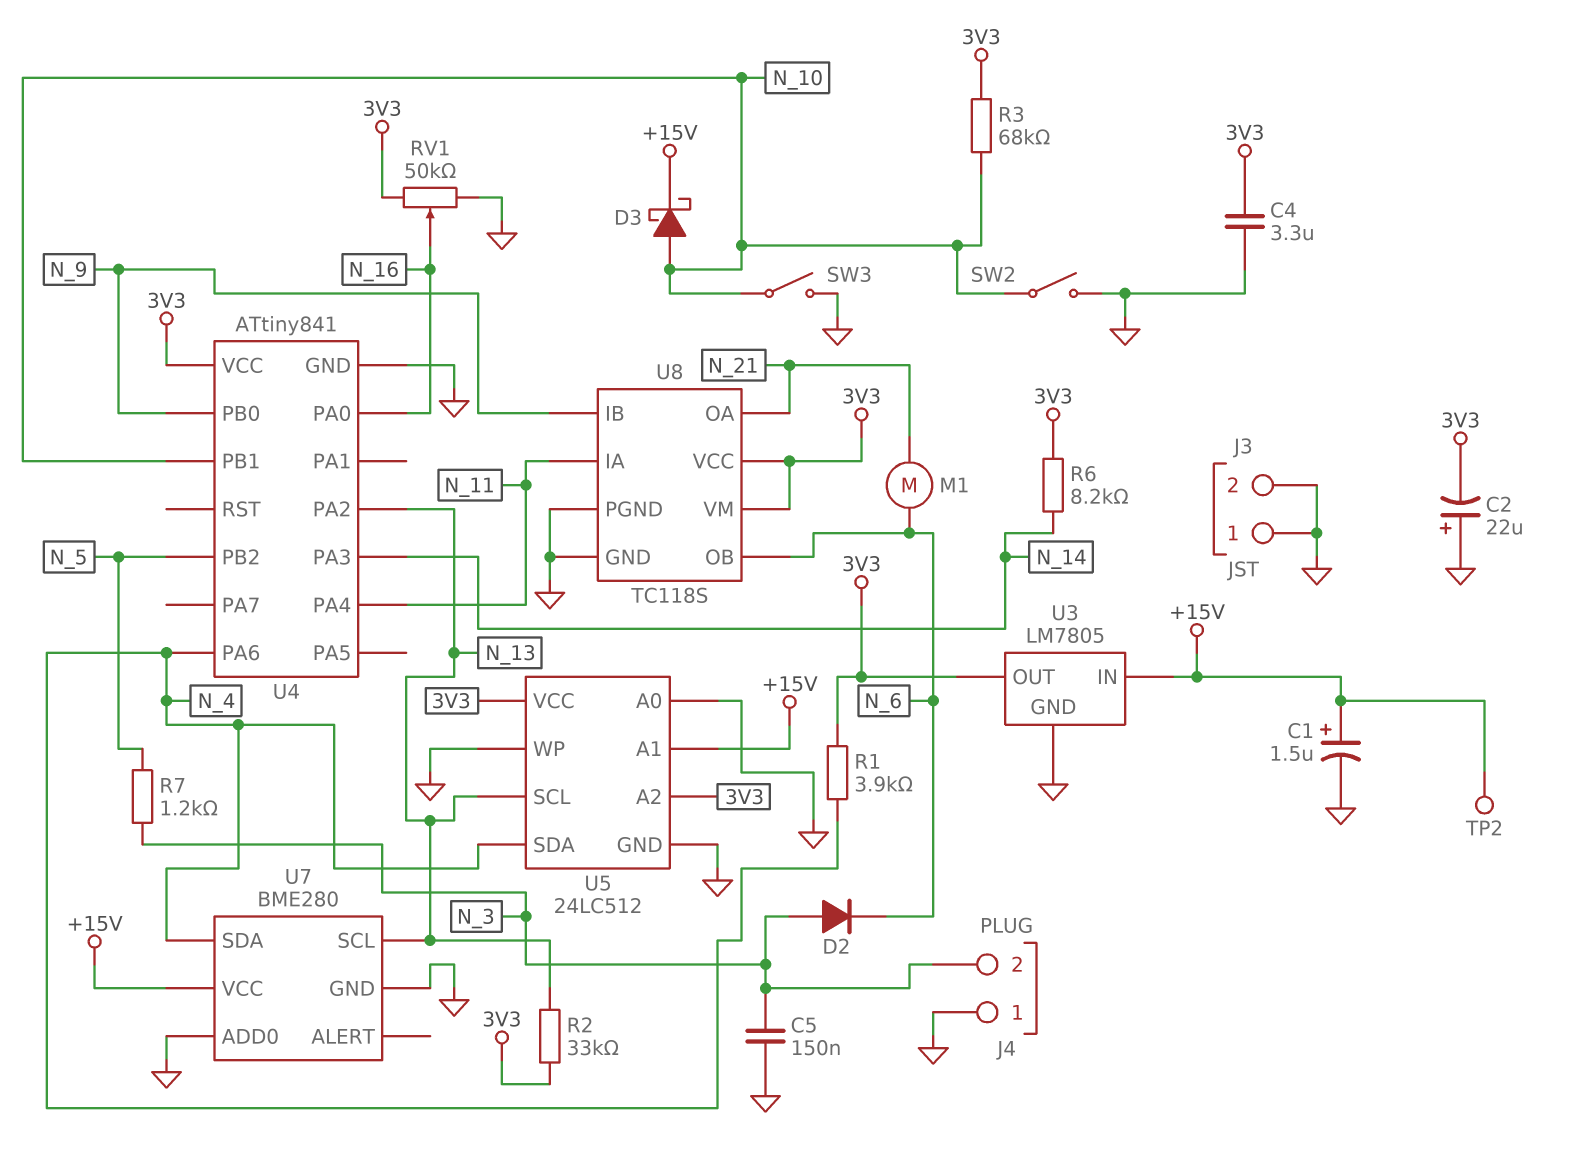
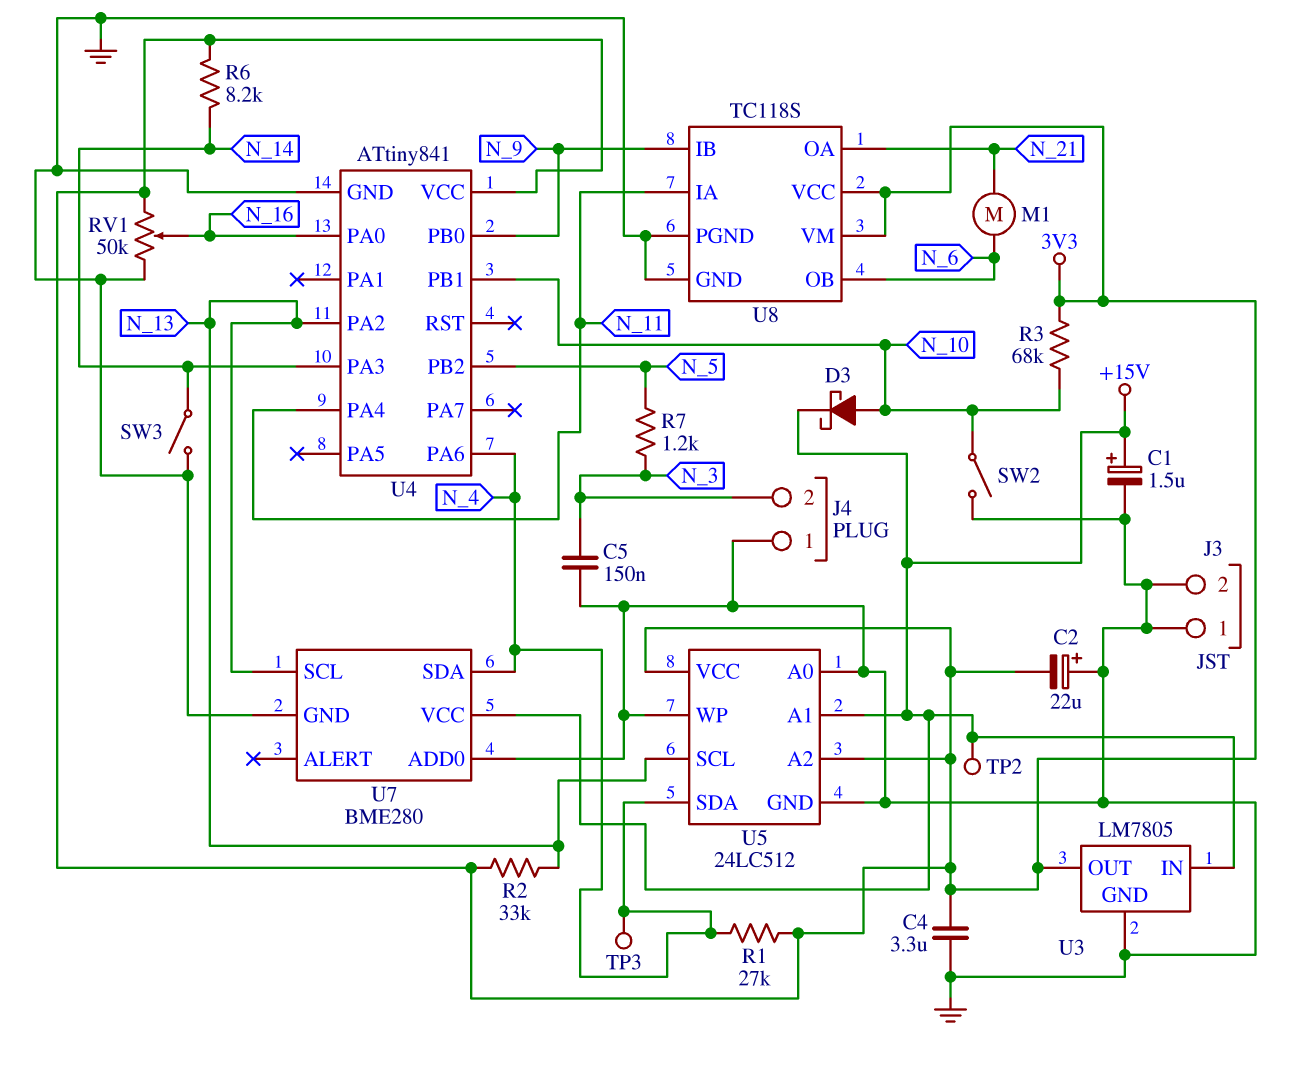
D2: diode (A N_3, K N_6) -> none
R1: 3.9k (3V3, N_4) -> 27k (3V3, N_4)
SW3: switch (GND, N_10) -> switch (GND, N_14)
TP3: none -> test point (N_4)

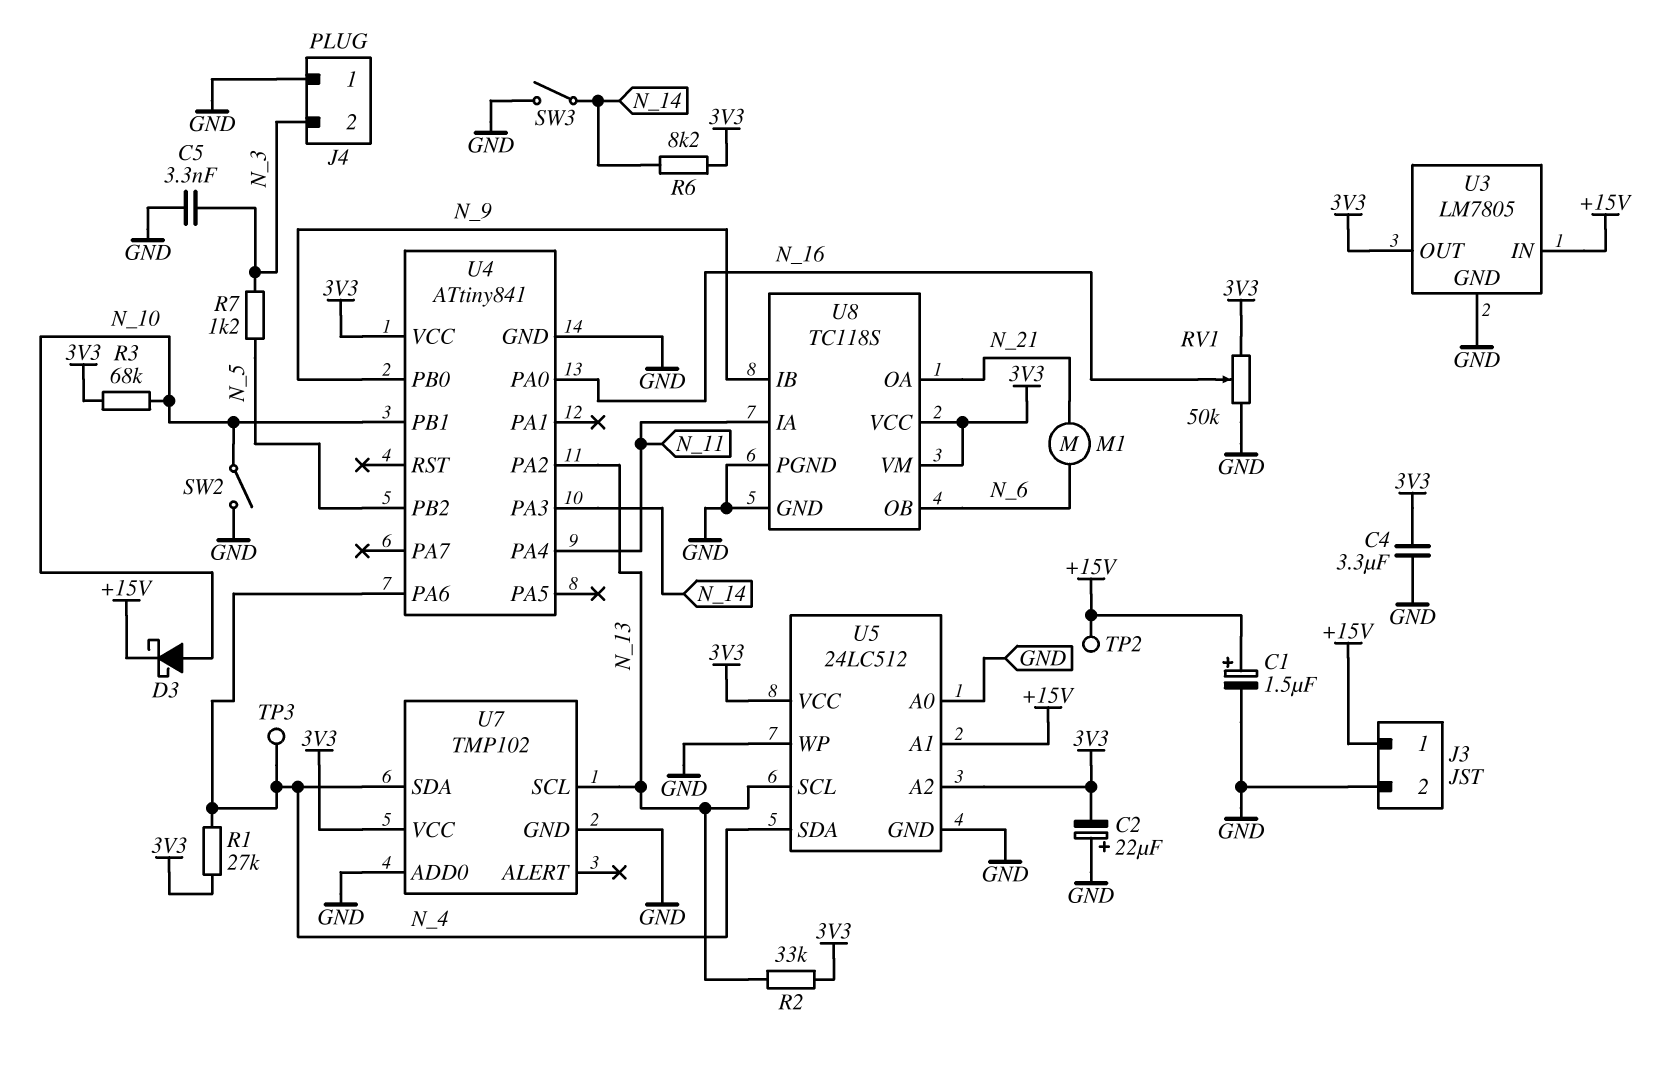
C5: 150nF (GND, N_3) -> 3.3nF (GND, N_3)
J3 pin 1: GND -> +15V
U7: BME280 -> TMP102
U7 pin VCC: +15V -> 3V3

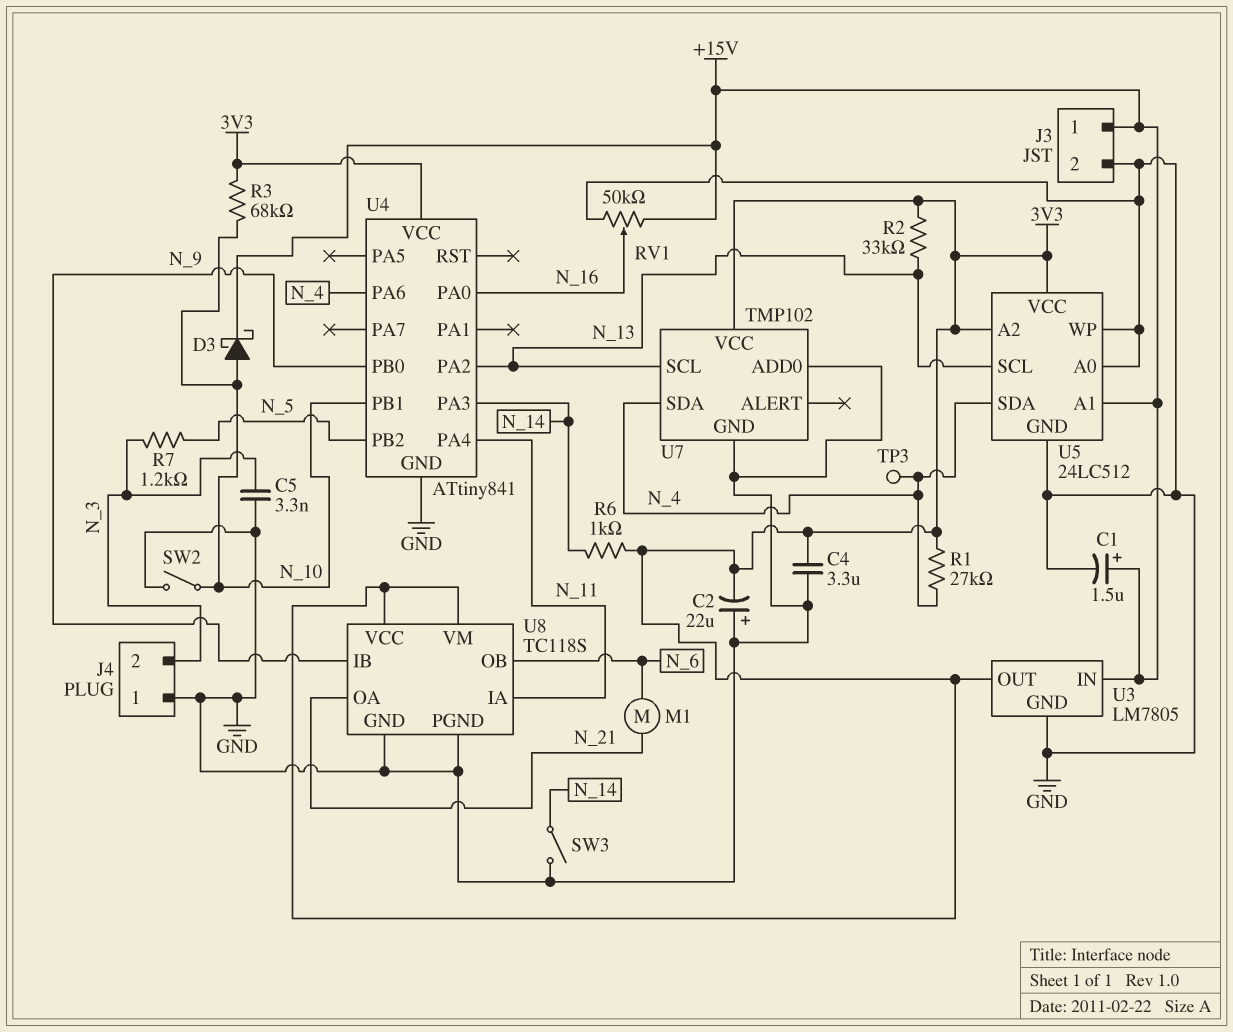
R6: 8.2k (3V3, N_14) -> 1k (3V3, N_14)
RV1: 50k (3V3, GND, wiper N_16) -> 50k (+15V, GND, wiper N_16)
TP2: test point (+15V) -> none

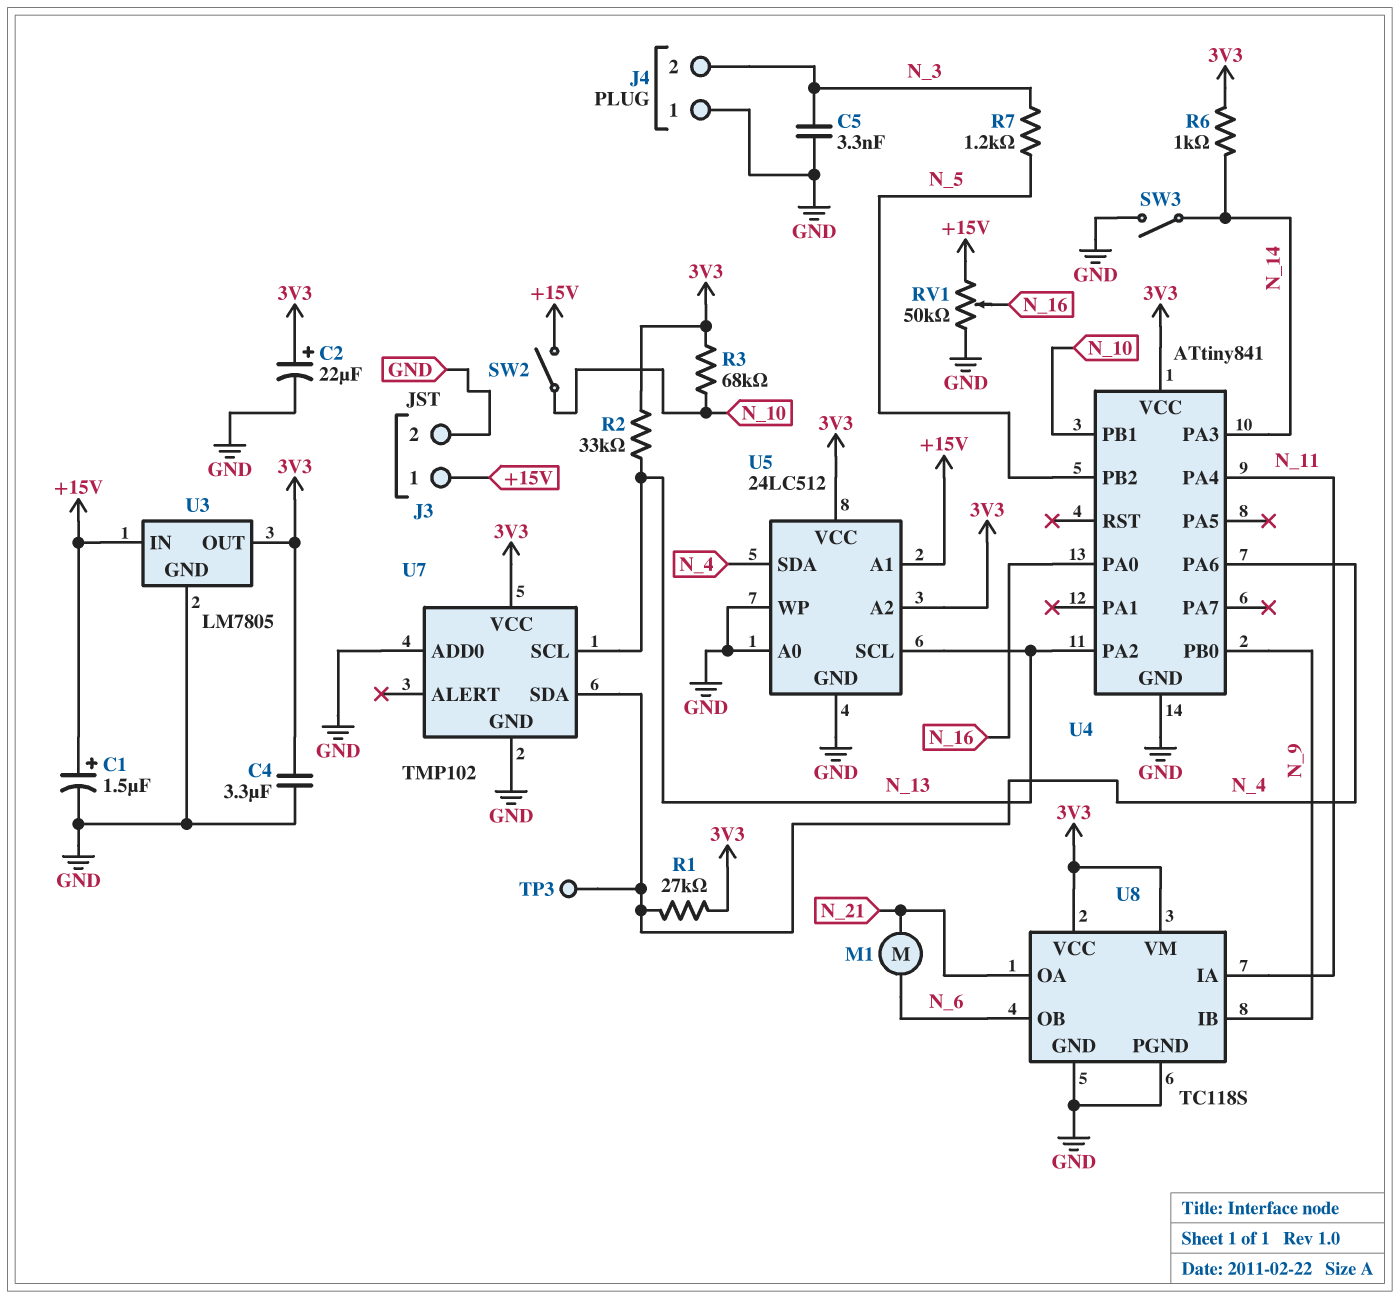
C2: 22uF (plus GND, minus 3V3) -> 22uF (plus 3V3, minus GND)
D3: schottky (A N_10, K +15V) -> none
SW2: switch (GND, N_10) -> switch (+15V, N_10)

